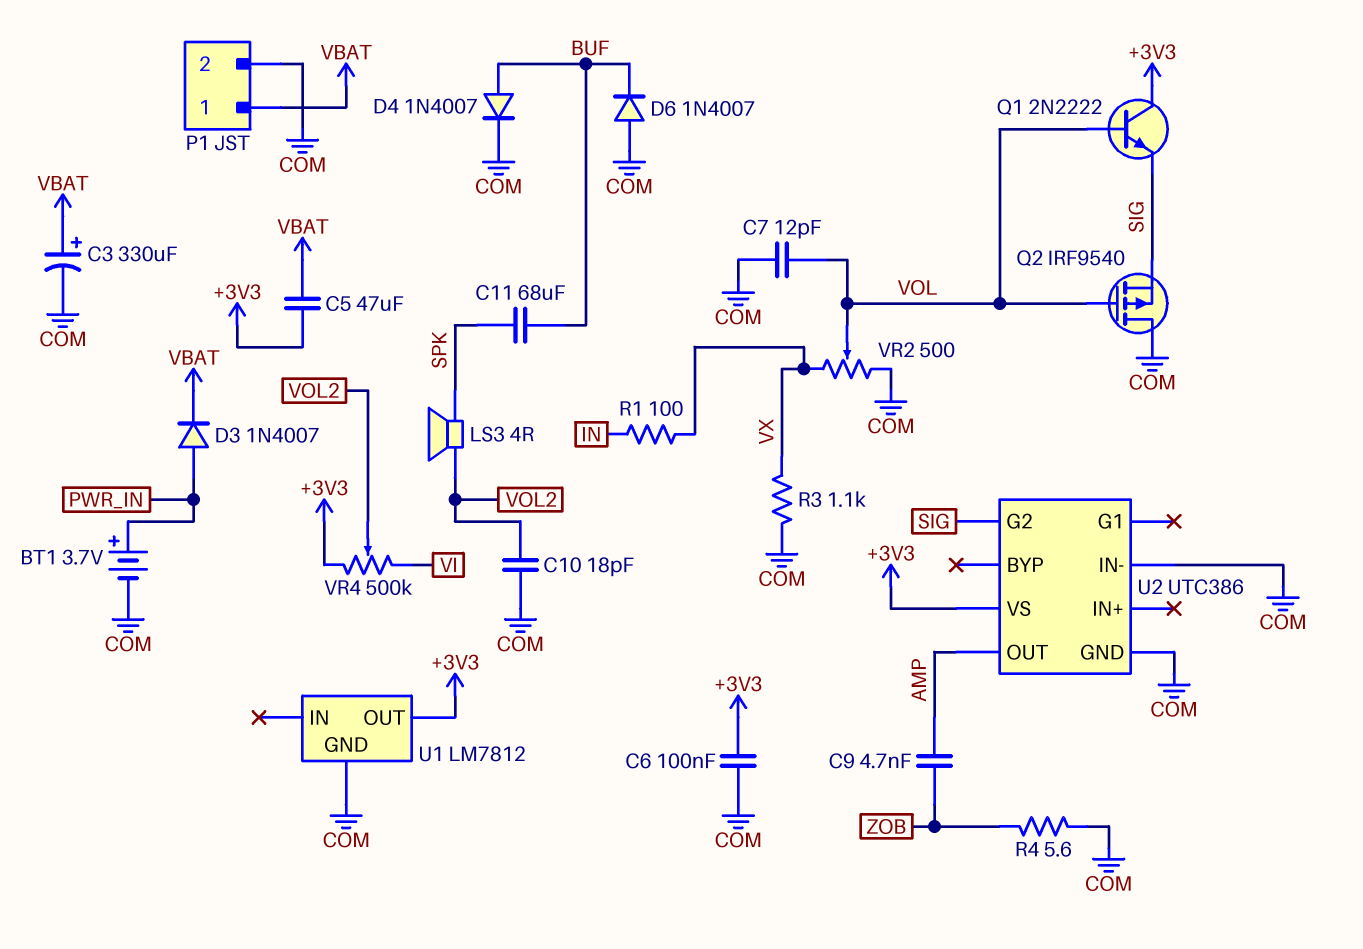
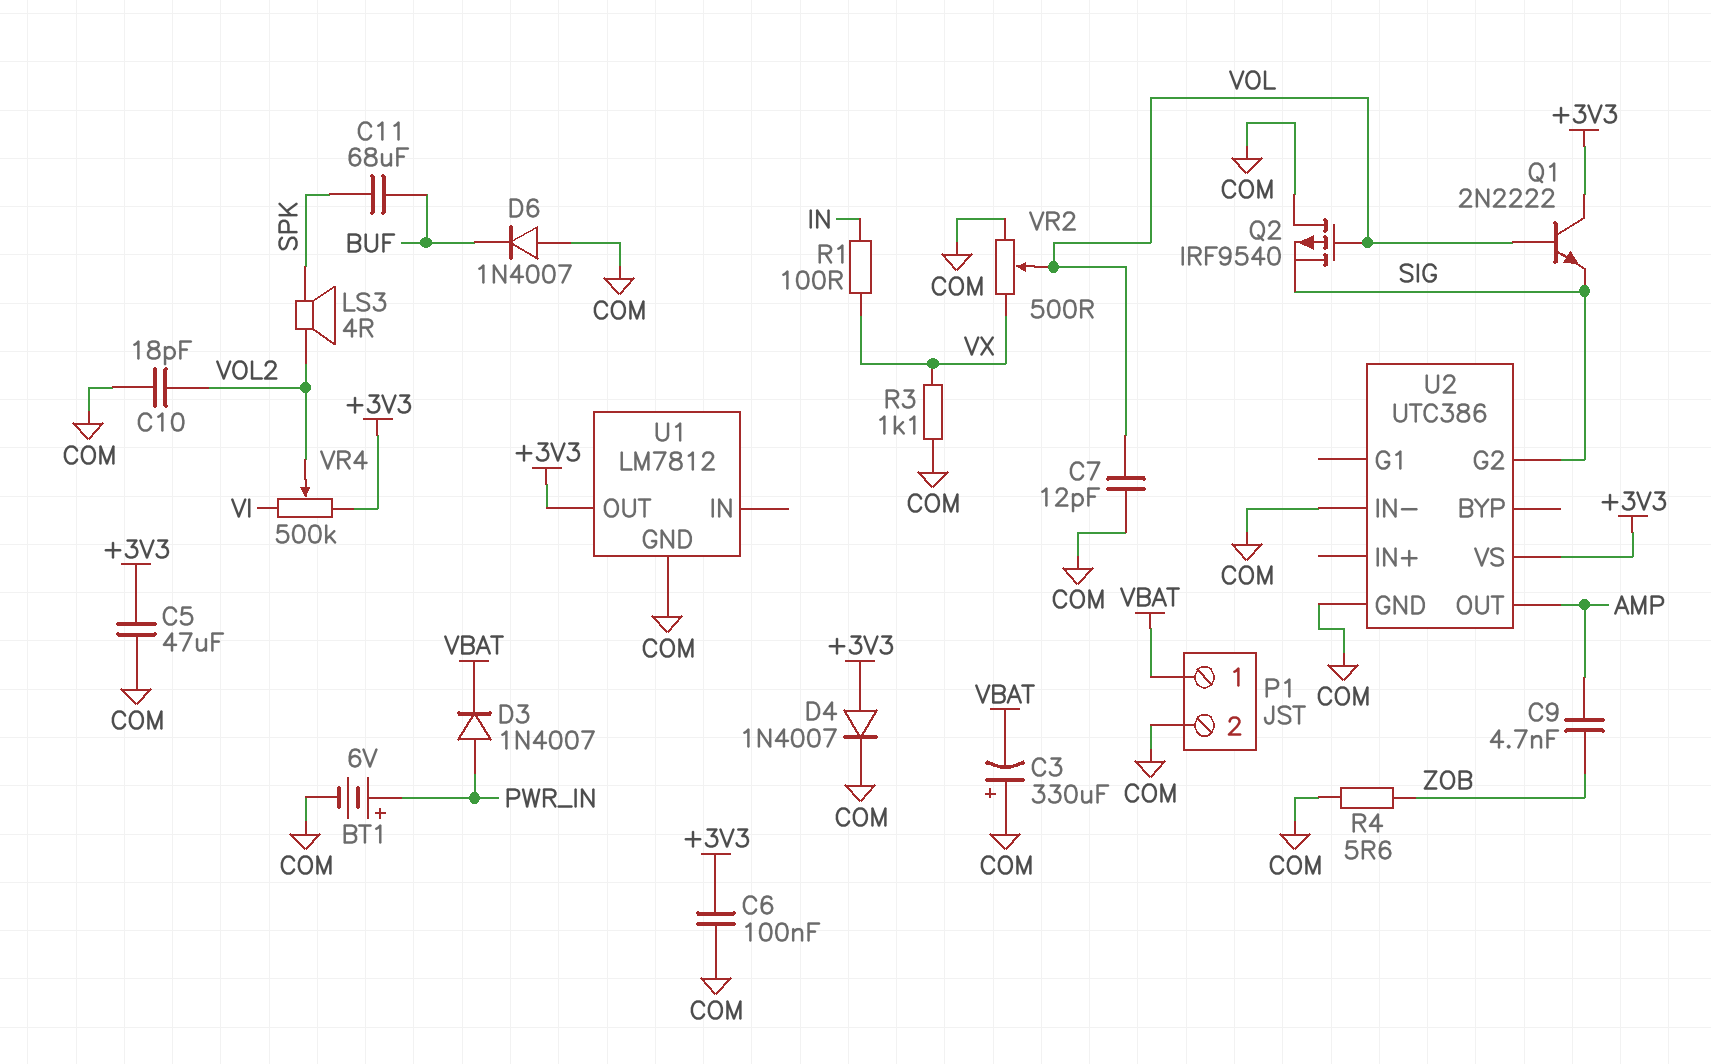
BT1: 3.7V (plus PWR_IN, minus COM) -> 6V (plus PWR_IN, minus COM)
C3: 330uF (plus VBAT, minus COM) -> 330uF (plus COM, minus VBAT)
C5: 47uF (+3V3, VBAT) -> 47uF (+3V3, COM)
D4: diode 1N4007 (A BUF, K COM) -> diode 1N4007 (A +3V3, K COM)

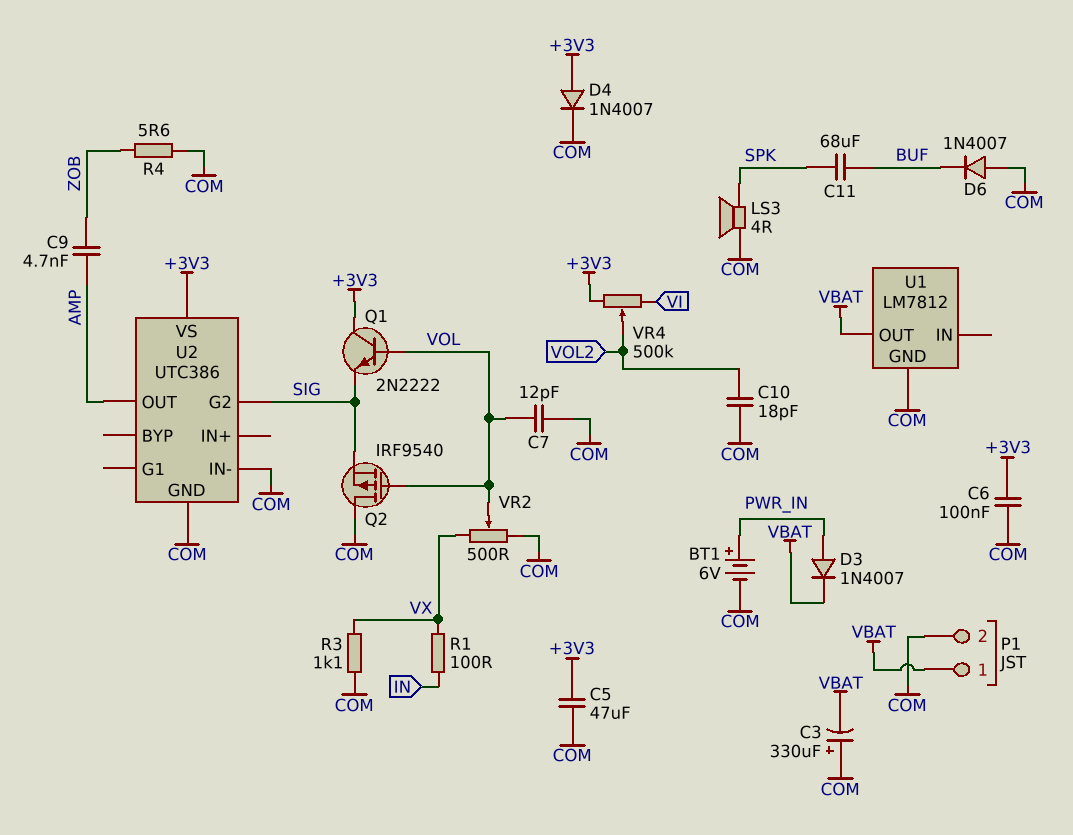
LS3: speaker 4R (SPK, VOL2) -> speaker 4R (COM, SPK)
U1 pin OUT: +3V3 -> VBAT

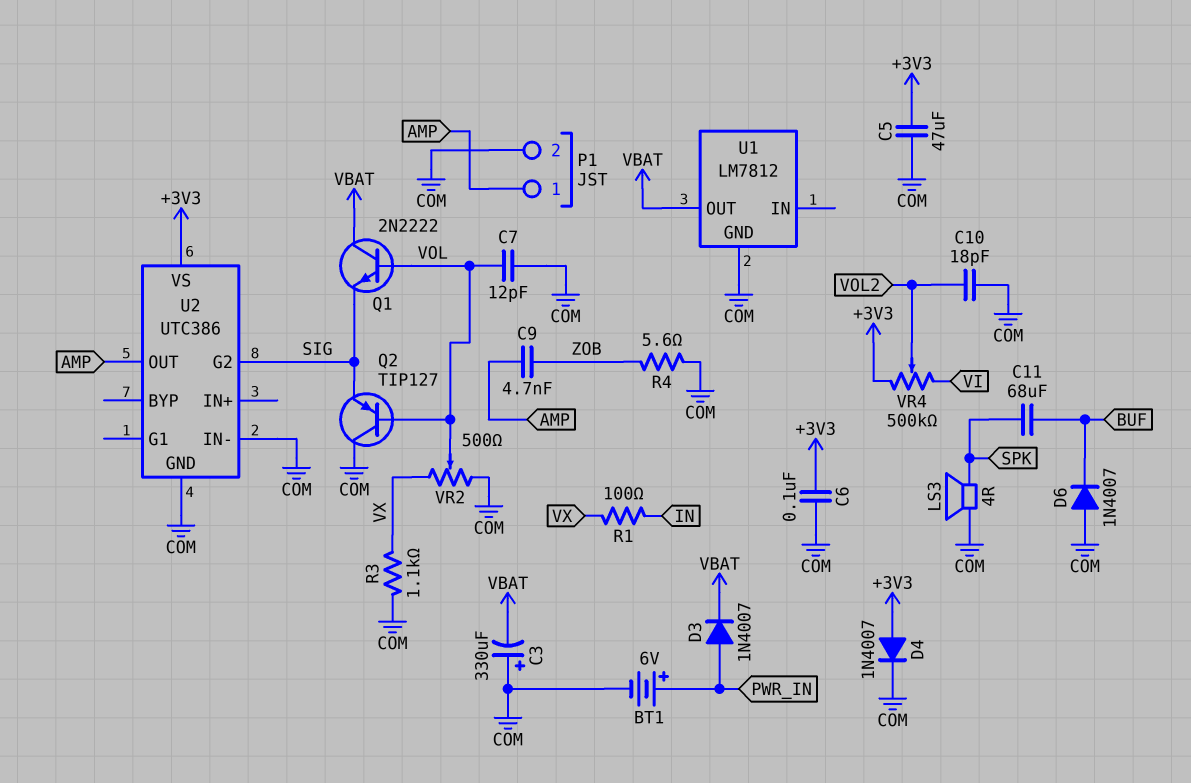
P1 pin 1: VBAT -> AMP
Q1: NPN 2N2222 (B VOL, C +3V3, E SIG) -> NPN 2N2222 (B VOL, C VBAT, E SIG)
Q2: PMOS IRF9540 (G VOL, D COM, S SIG) -> PNP TIP127 (B VOL, C COM, E SIG)

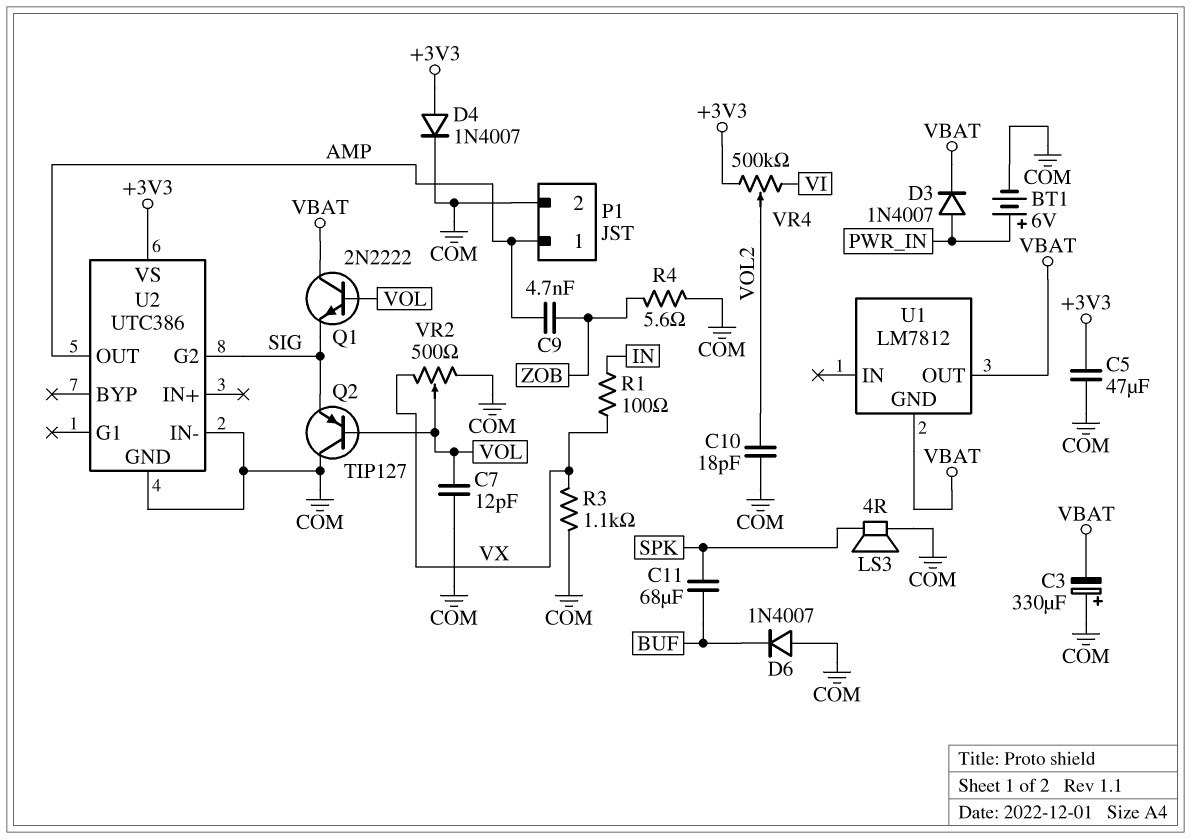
C6: 100nF (+3V3, COM) -> none
U1 pin GND: COM -> VBAT

